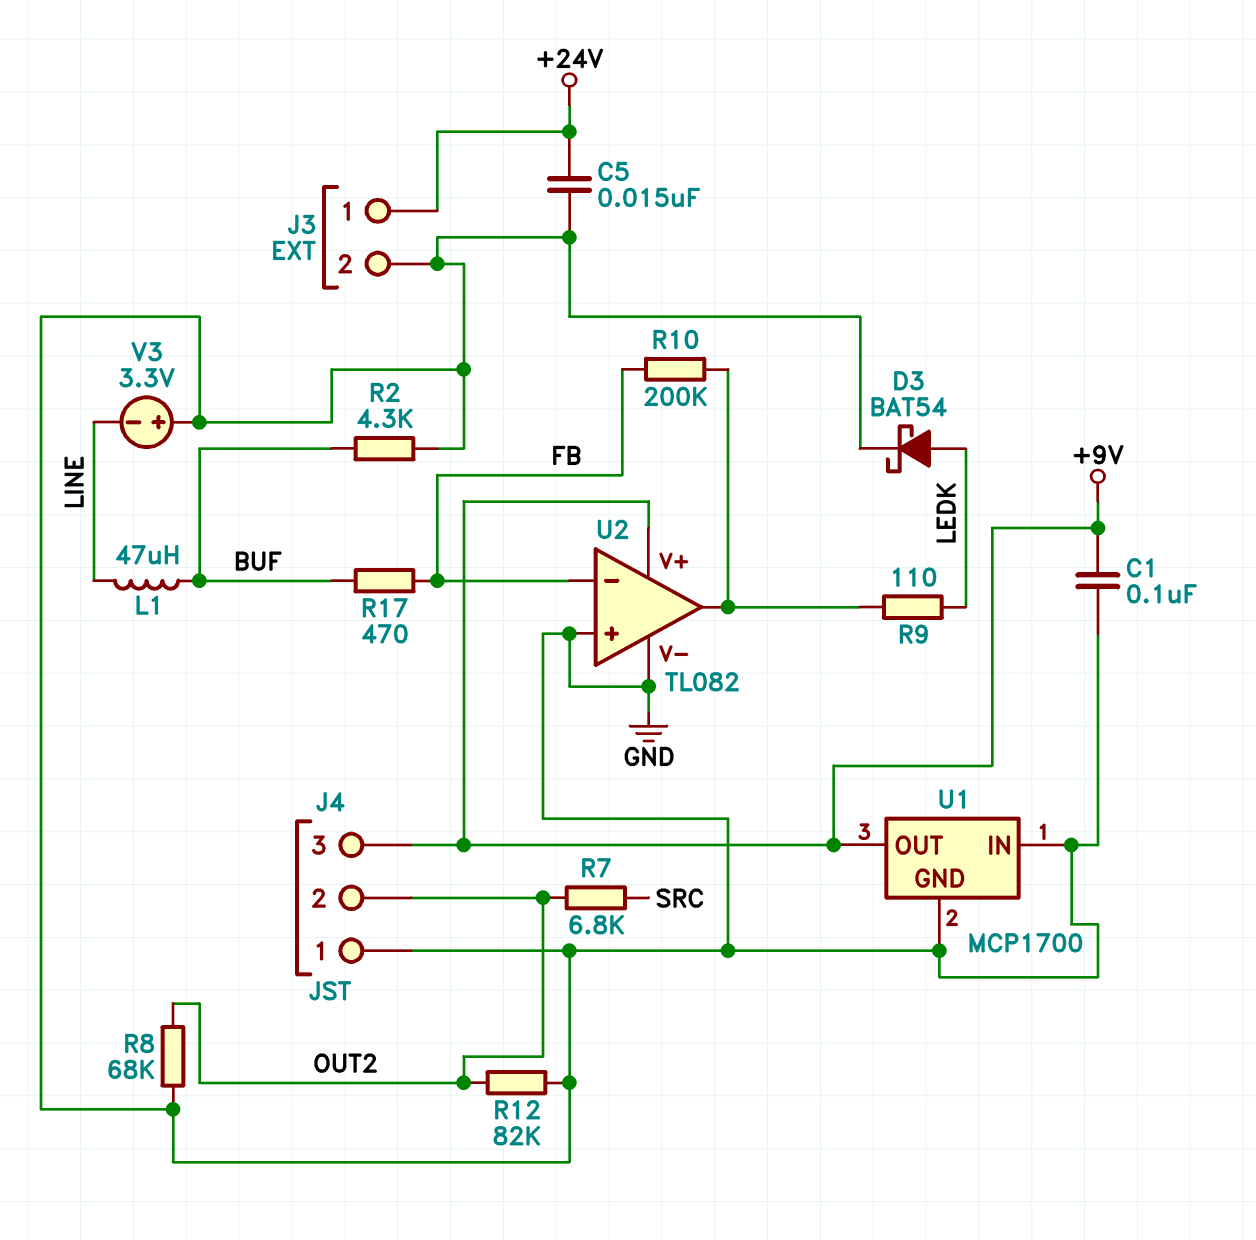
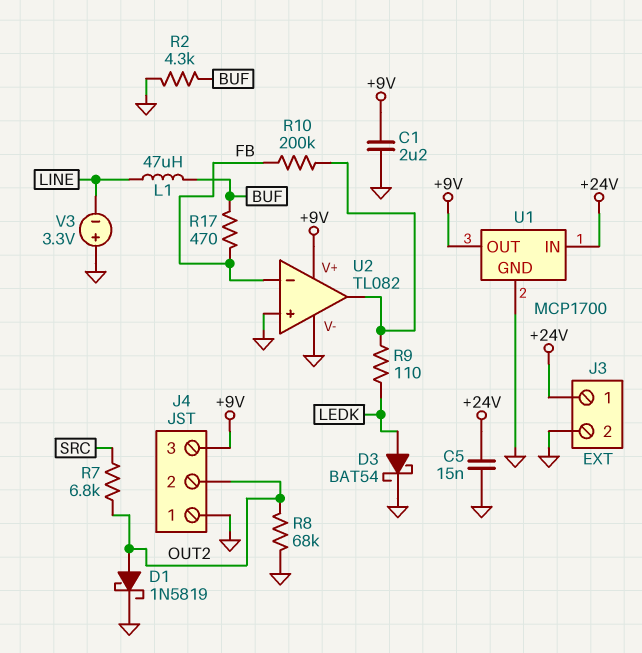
C1: 100nF (+9V, GND) -> 2.2uF (+9V, GND)
D1: none -> schottky 1N5819 (A OUT2, K GND)
R12: 82k (GND, OUT2) -> none
U1 pin IN: GND -> +24V

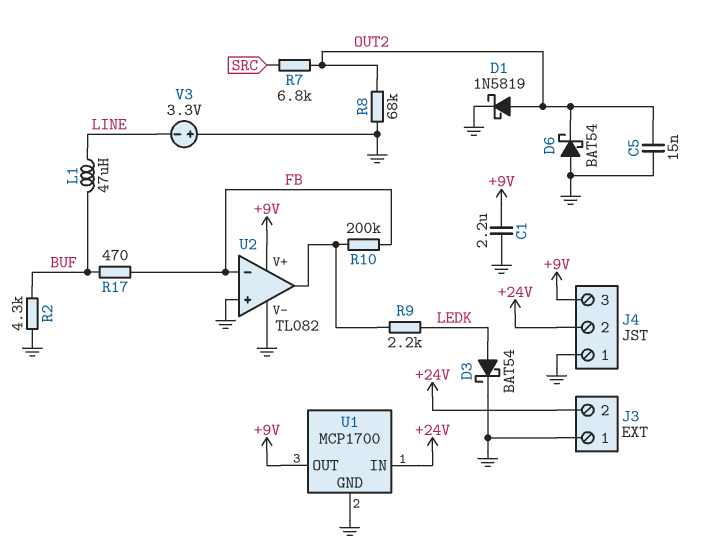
C5: 15nF (+24V, GND) -> 15nF (GND, OUT2)
D6: none -> schottky BAT54 (A GND, K OUT2)
J3 pin 1: +24V -> GND
J3 pin 2: GND -> +24V
J4 pin 2: OUT2 -> +24V
R9: 110 (LEDK, U2/out) -> 2.2k (LEDK, U2/out)

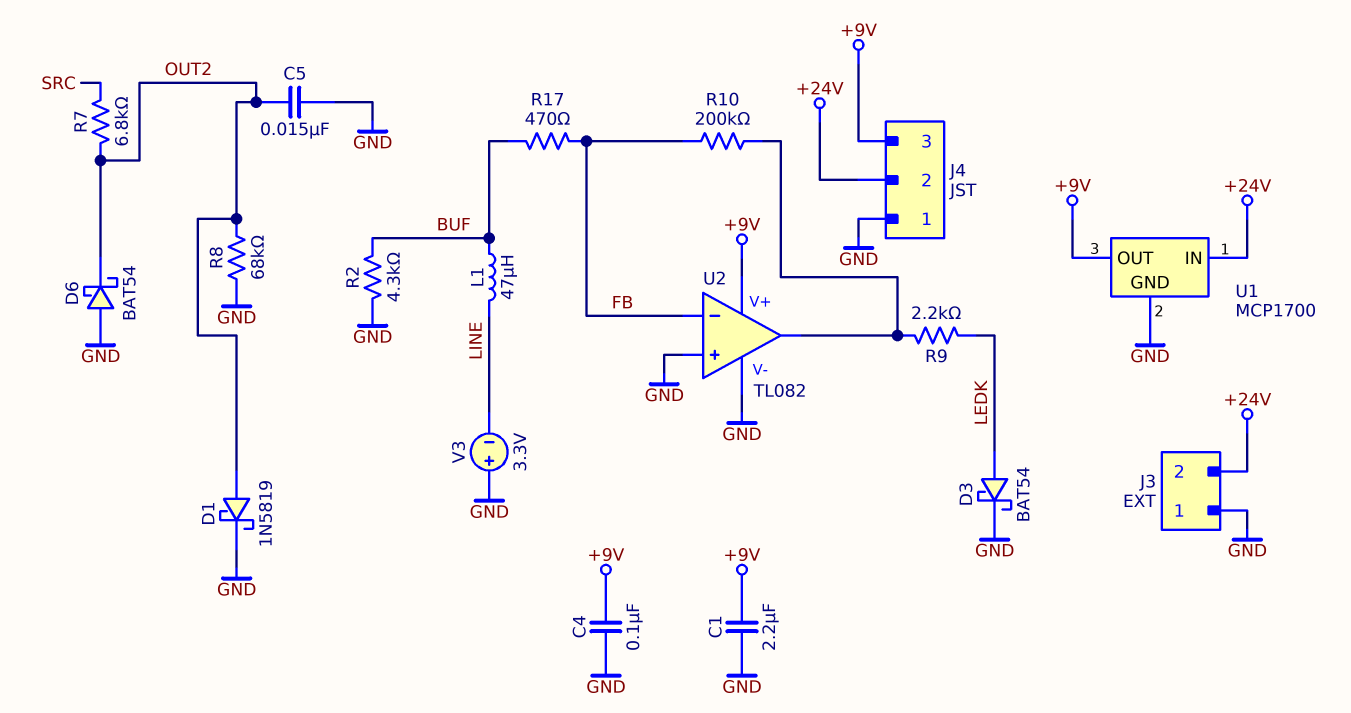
C4: none -> 100nF (+9V, GND)

